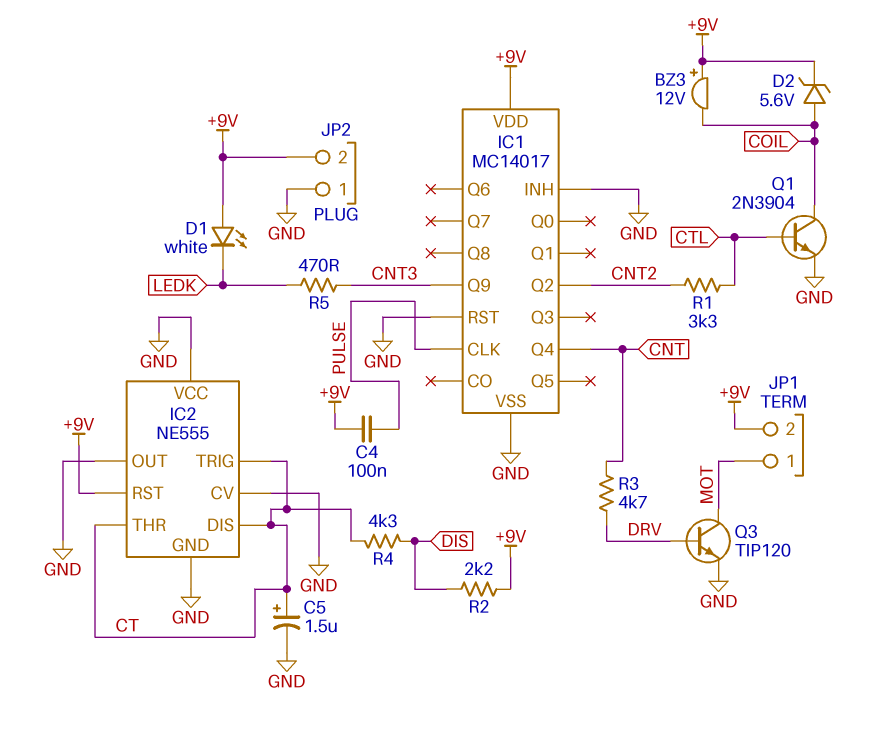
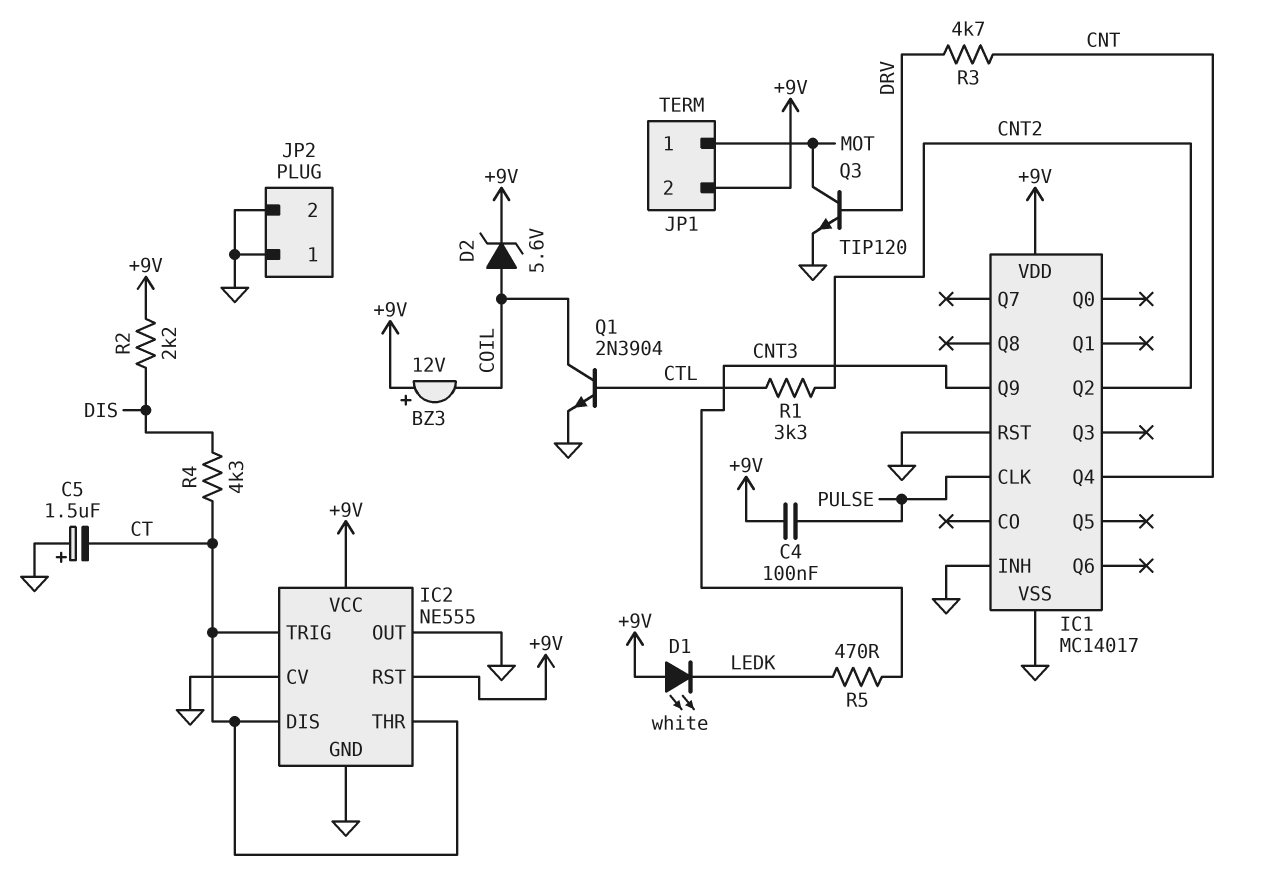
C5: 1.5uF (plus CT, minus GND) -> 1.5uF (plus GND, minus CT)
IC2 pin VCC: GND -> +9V
JP2 pin 2: +9V -> GND

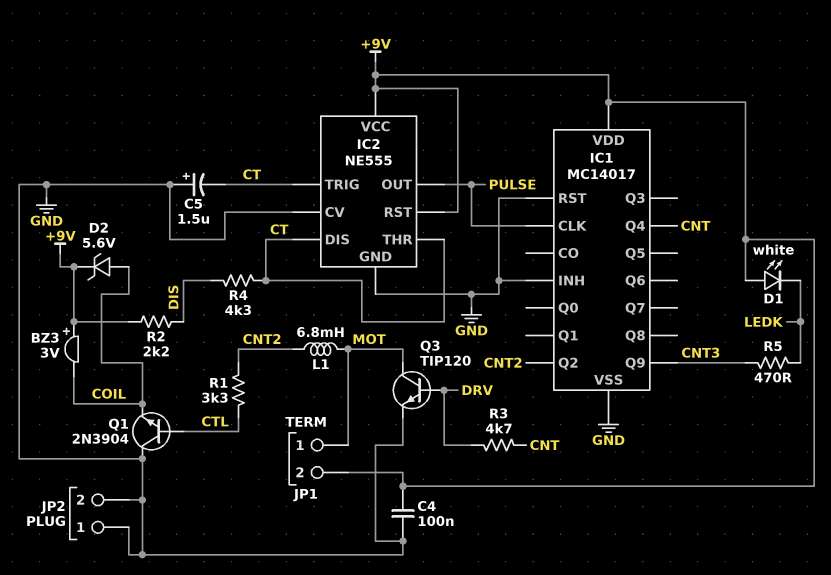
BZ3: buzzer 12V (plus +9V, minus COIL) -> buzzer 3V (plus +9V, minus COIL)
C4: 100nF (+9V, PULSE) -> 100nF (+9V, GND)
IC2 pin OUT: GND -> PULSE
L1: none -> 6.8mH (CNT2, MOT)
Q1: NPN 2N3904 (B CTL, C COIL, E GND) -> NPN 2N3904 (B CTL, C GND, E COIL)

